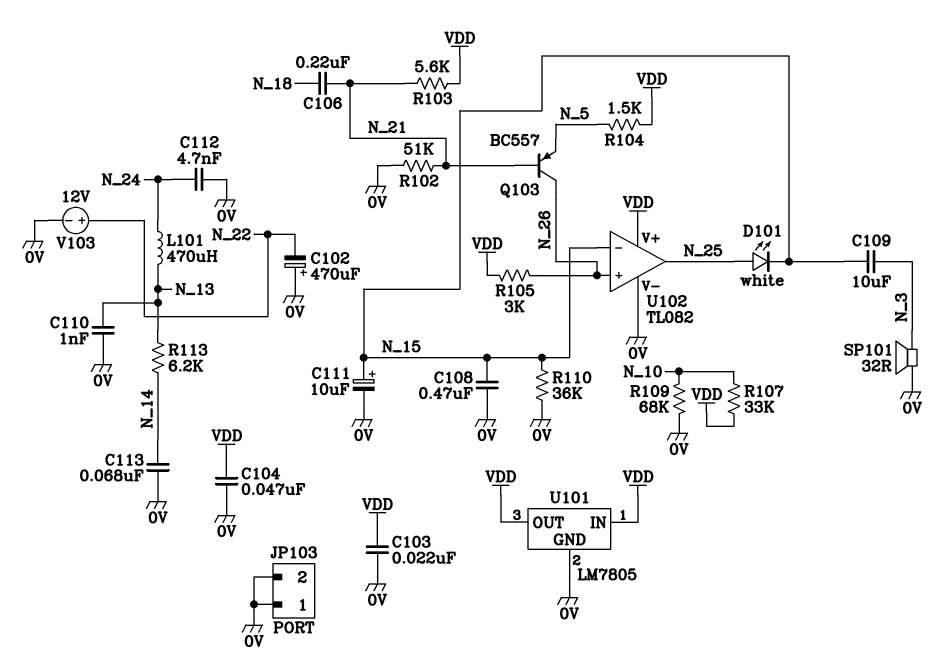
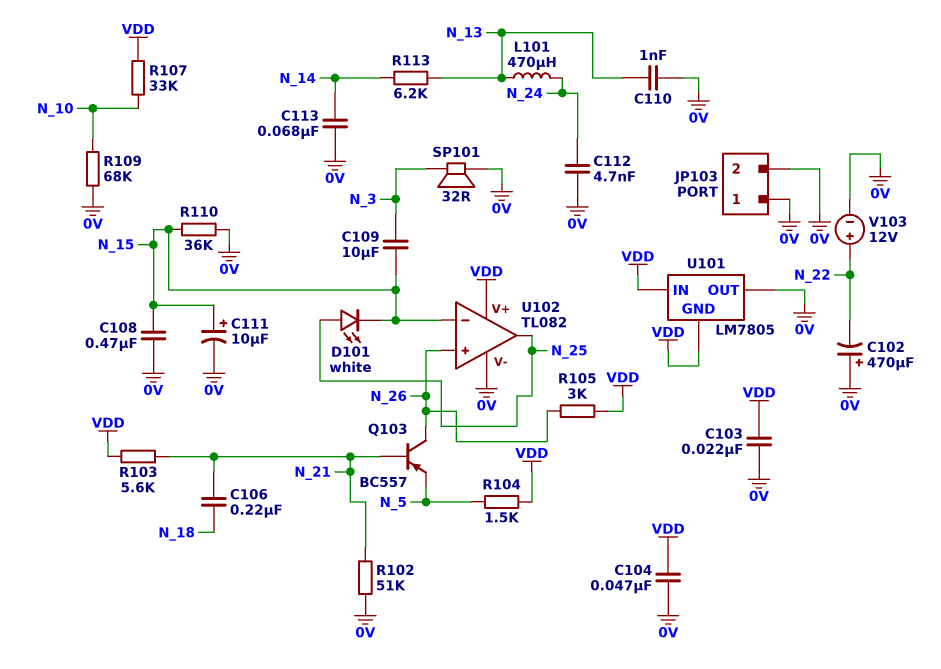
U101 pin GND: 0V -> VDD
U101 pin OUT: VDD -> 0V

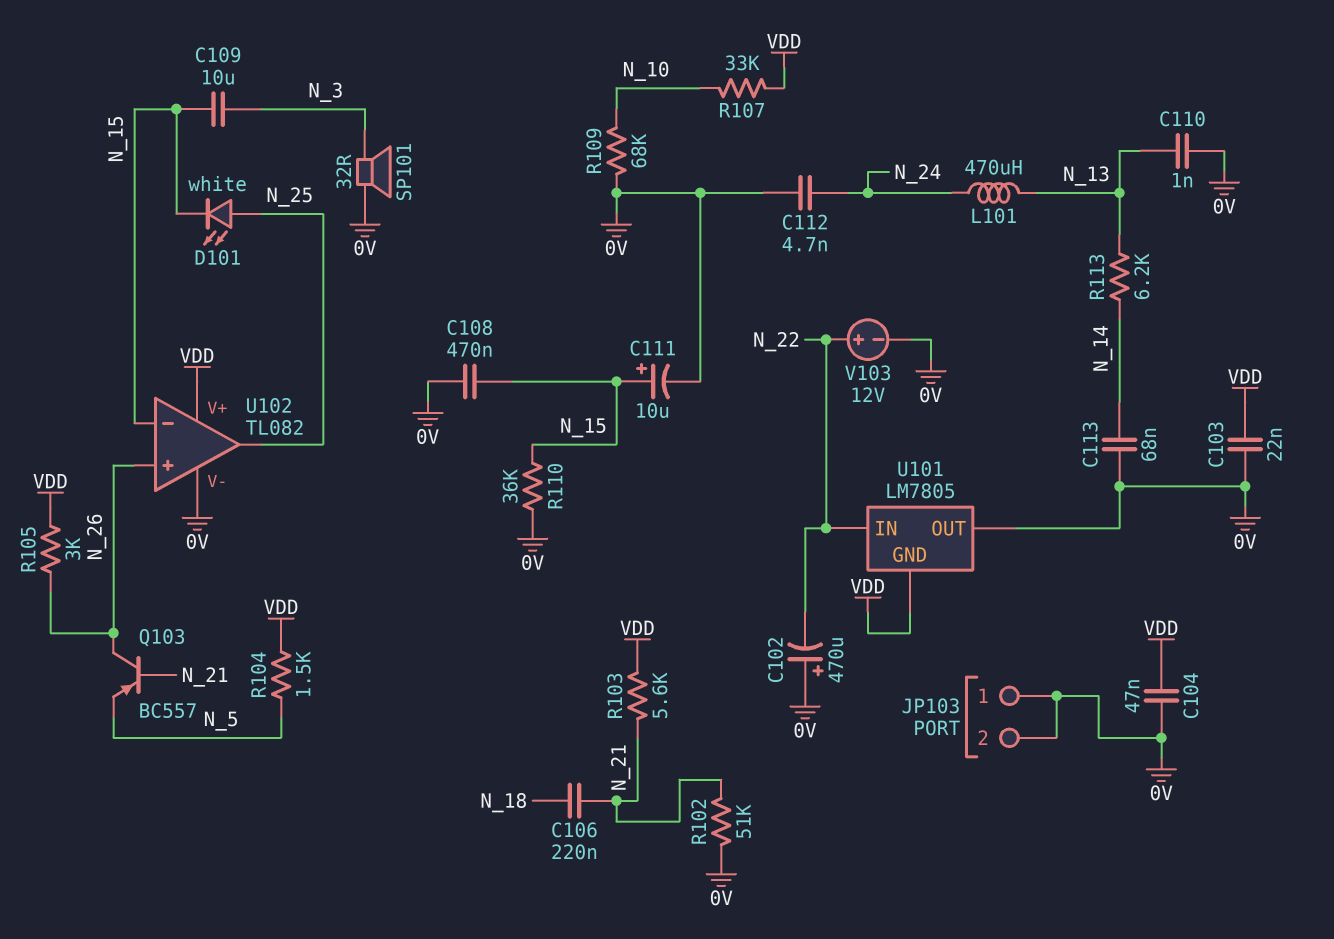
U101 pin IN: VDD -> N_22

